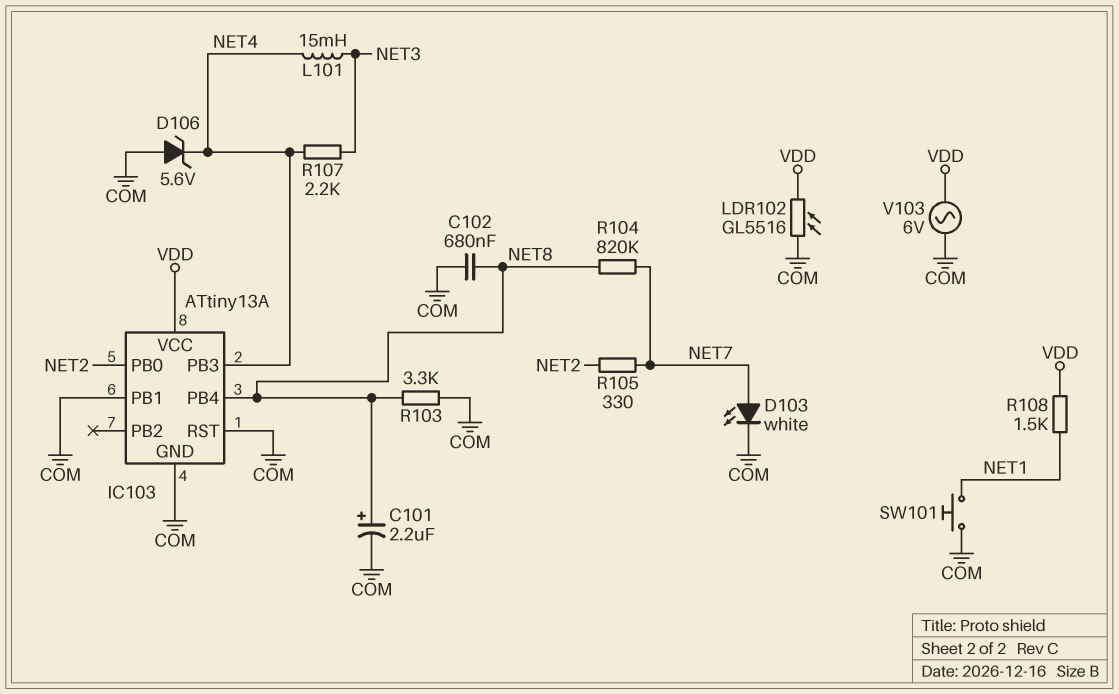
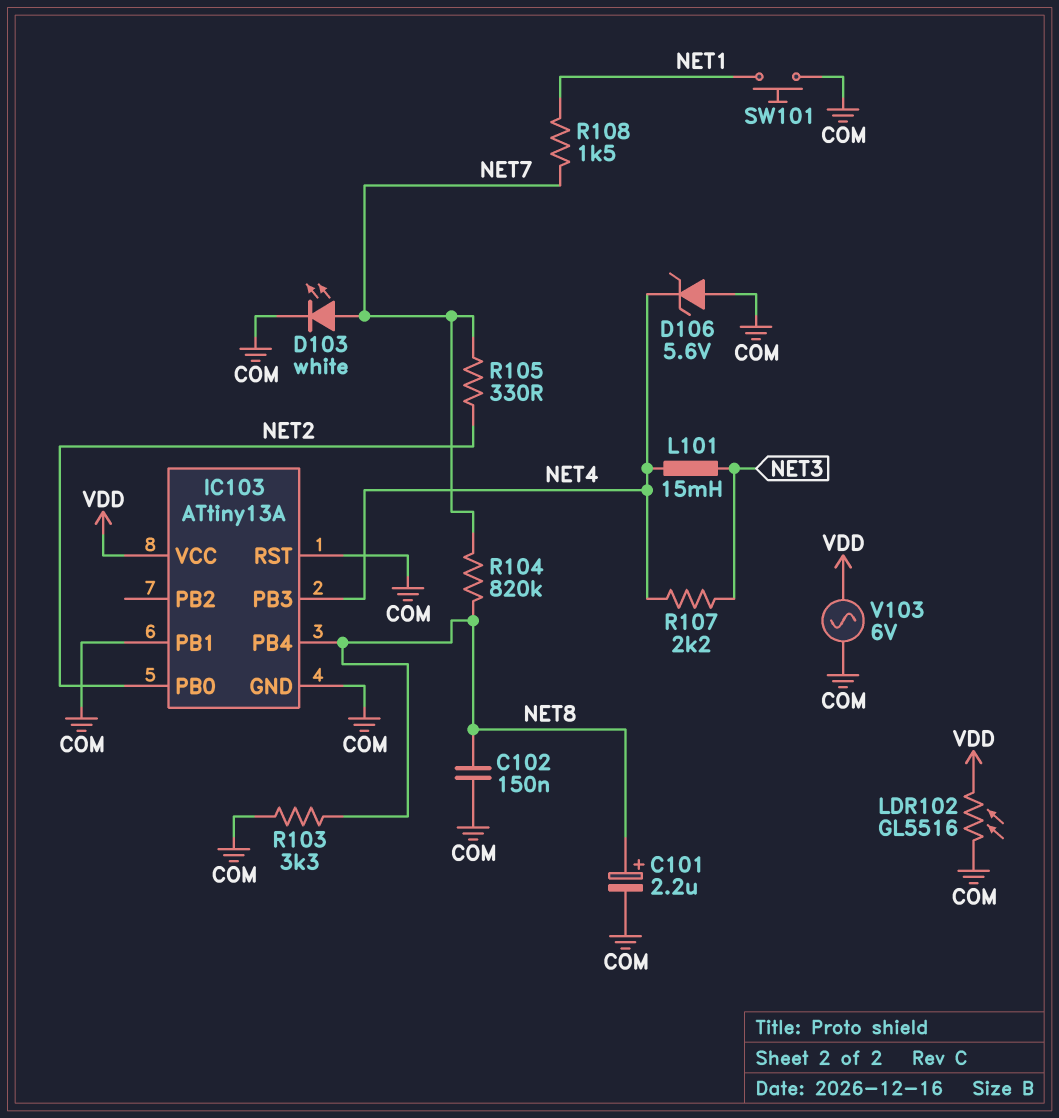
C102: 680nF (COM, NET8) -> 150nF (COM, NET8)
R108: 1.5k (NET1, VDD) -> 1.5k (NET1, NET7)

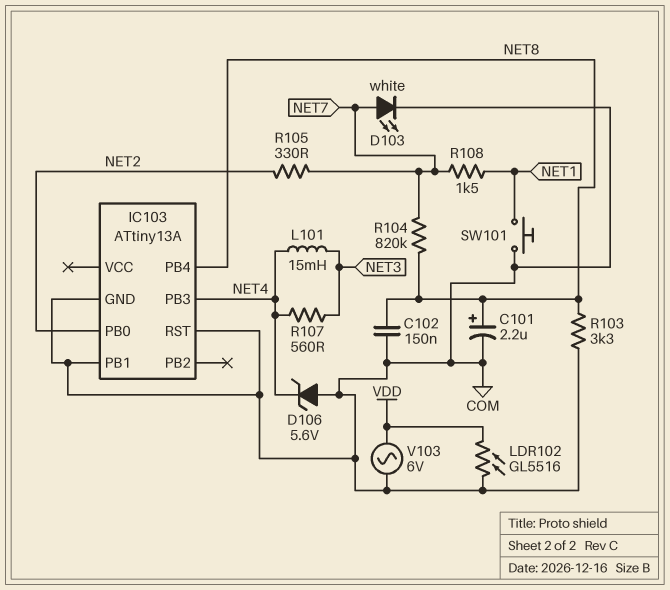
IC103 pin VCC: VDD -> none
R107: 2.2k (NET3, NET4) -> 560 (NET3, NET4)

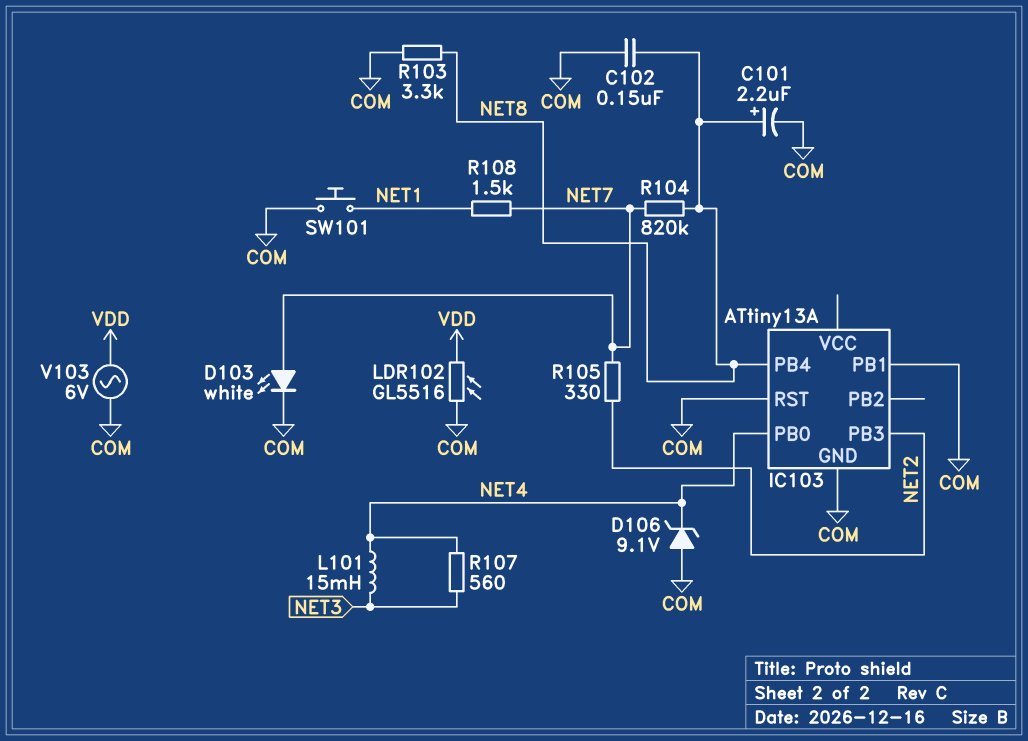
D106: zener 5.6V (A COM, K NET4) -> zener 9.1V (A COM, K NET4)
IC103 pin PB0: NET2 -> NET4
IC103 pin PB3: NET4 -> NET2

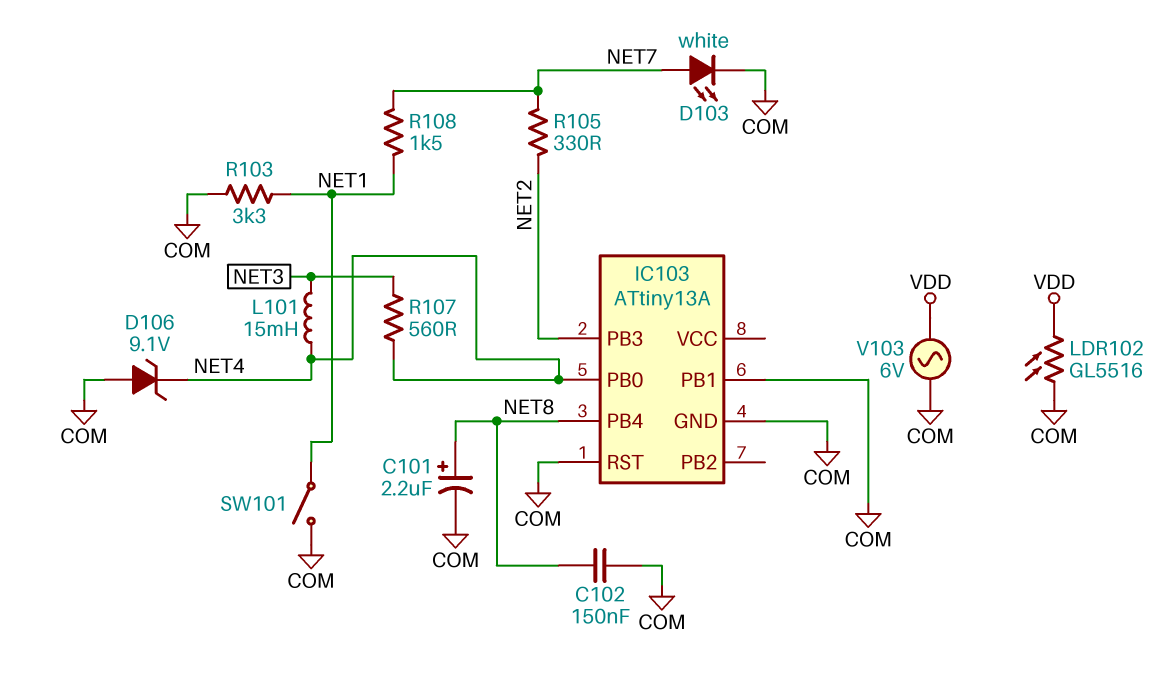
R103: 3.3k (COM, NET8) -> 3.3k (COM, NET1)
R104: 820k (NET7, NET8) -> none
SW101: button (COM, NET1) -> switch (COM, NET1)

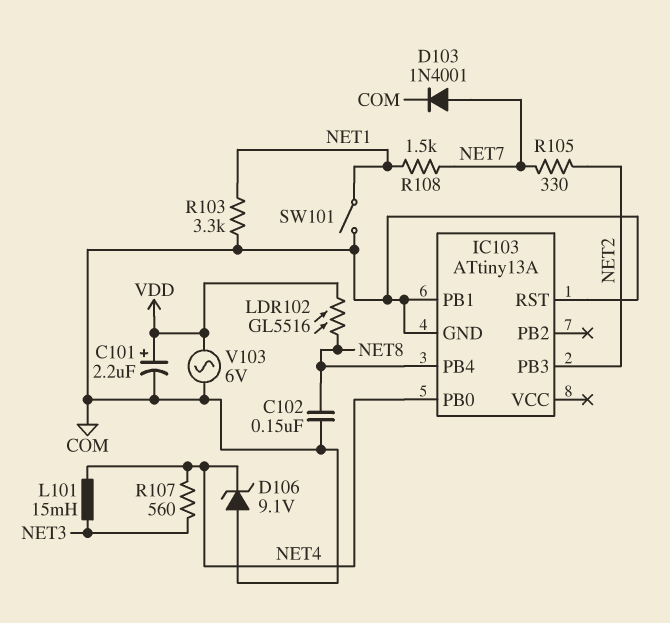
C101: 2.2uF (plus NET8, minus COM) -> 2.2uF (plus VDD, minus COM)
D103: LED white (A NET7, K COM) -> diode 1N4001 (A NET7, K COM)
LDR102: GL5516 (COM, VDD) -> GL5516 (NET8, VDD)

